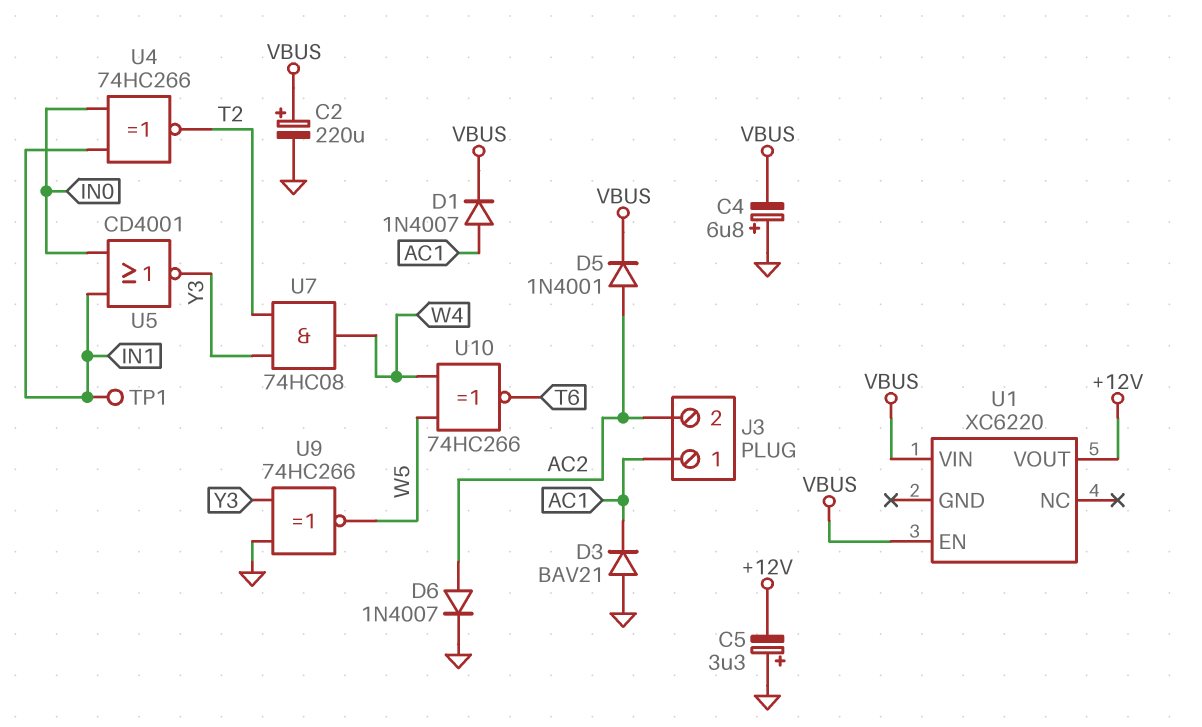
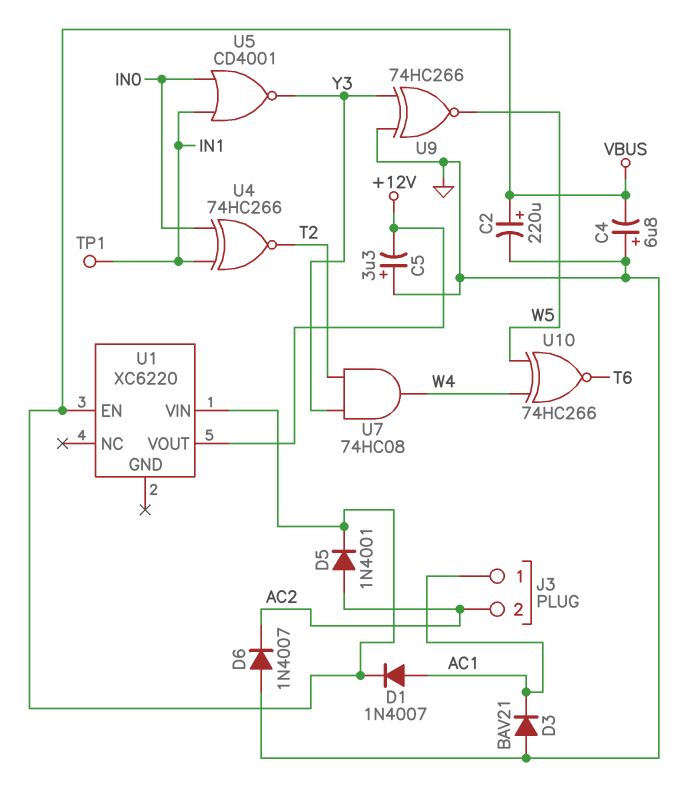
D6: diode 1N4007 (A AC2, K GND) -> diode 1N4007 (A GND, K AC2)

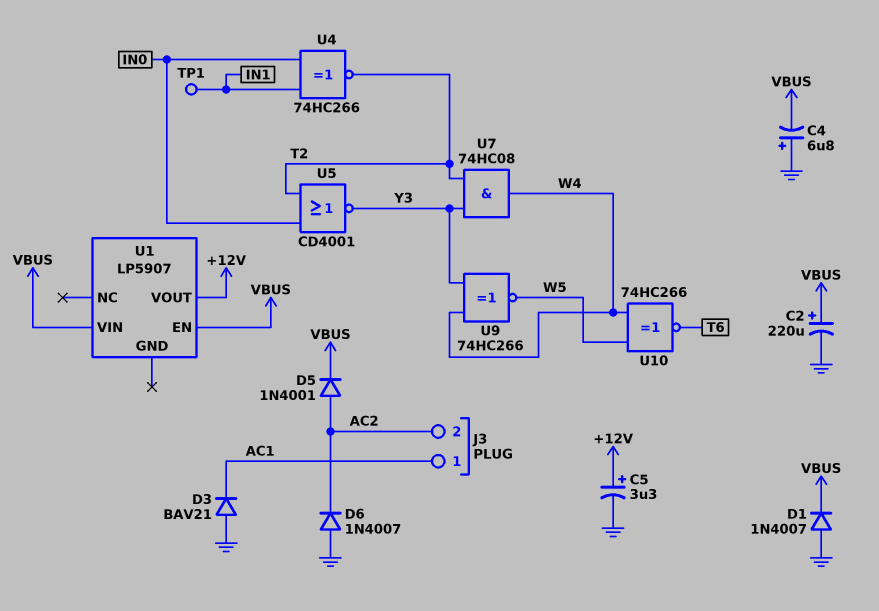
C5: 3.3uF (plus GND, minus +12V) -> 3.3uF (plus +12V, minus GND)
D1: diode 1N4007 (A AC1, K VBUS) -> diode 1N4007 (A GND, K VBUS)
U1: XC6220 -> LP5907
U5: NOR CD4001 (in IN0, in IN1, out Y3) -> NOR CD4001 (in IN0, in T2, out Y3)
U9: XNOR 74HC266 (in GND, in Y3, out W5) -> XNOR 74HC266 (in W4, in Y3, out W5)

